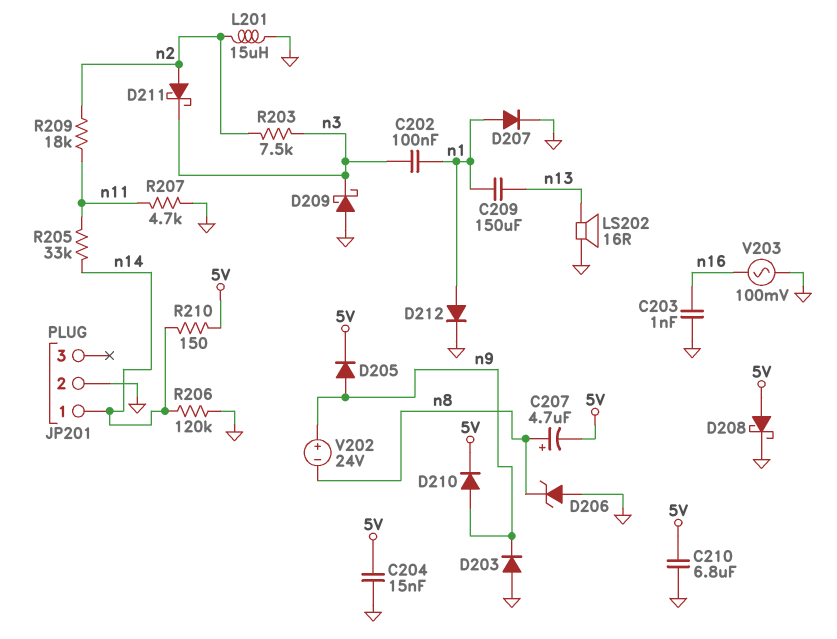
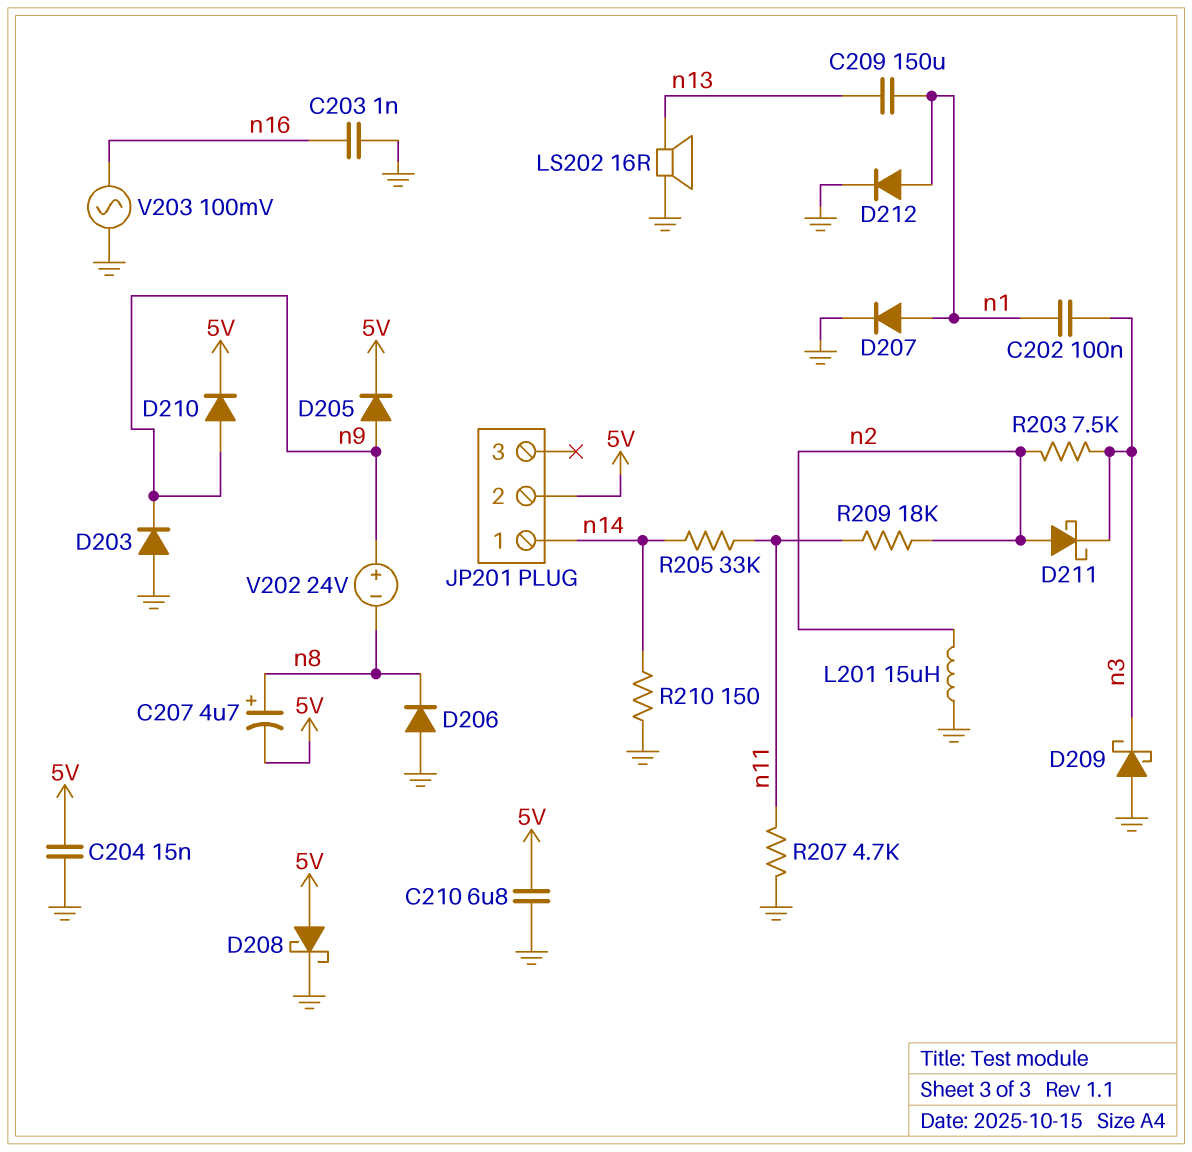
D206: zener (A GND, K n8) -> diode (A GND, K n8)
JP201 pin 2: GND -> 5V
R206: 120k (GND, n14) -> none
R210: 150 (5V, n14) -> 150 (GND, n14)

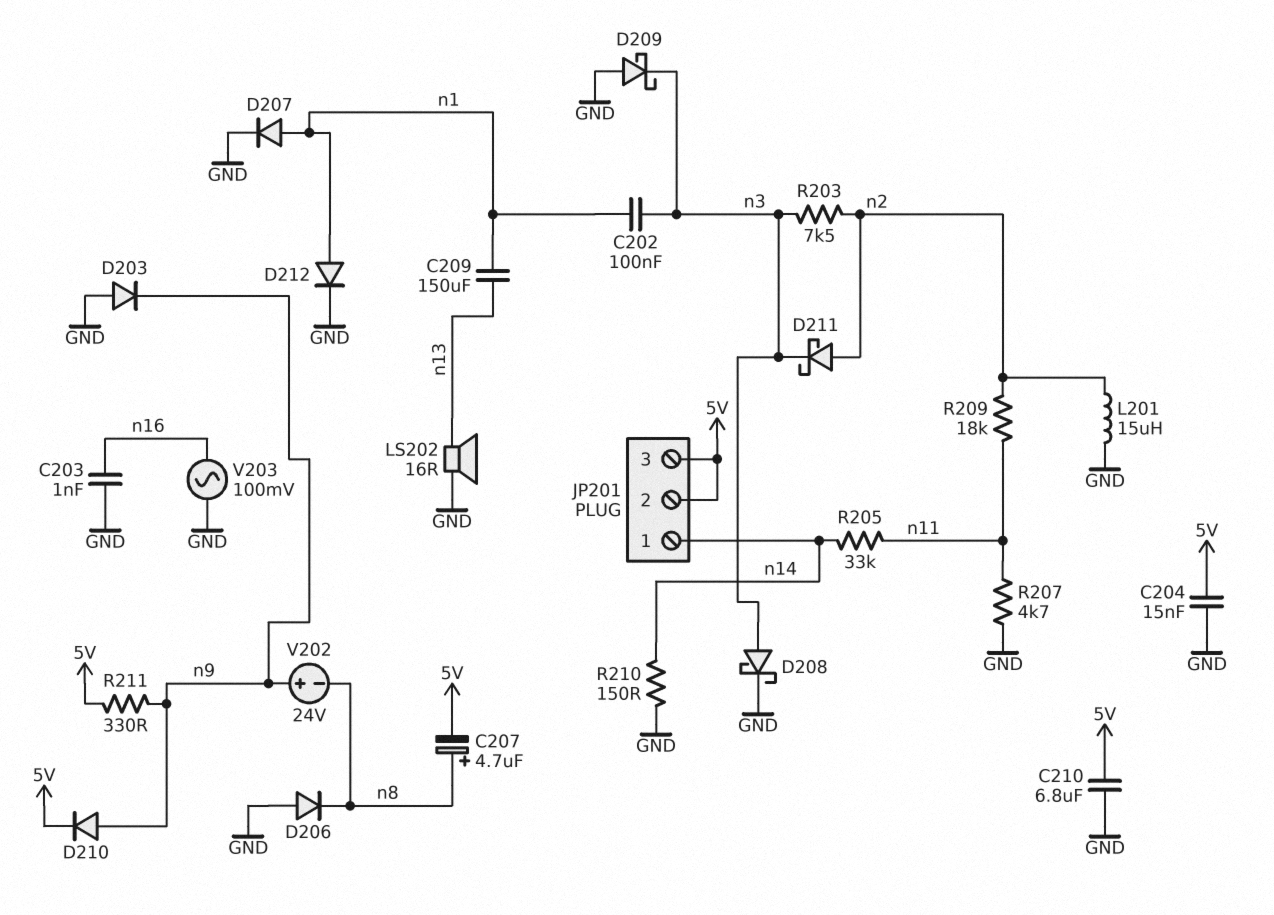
D205: diode (A n9, K 5V) -> none
D208: schottky (A 5V, K GND) -> schottky (A n3, K GND)
JP201 pin 3: none -> 5V
R211: none -> 330 (5V, n9)

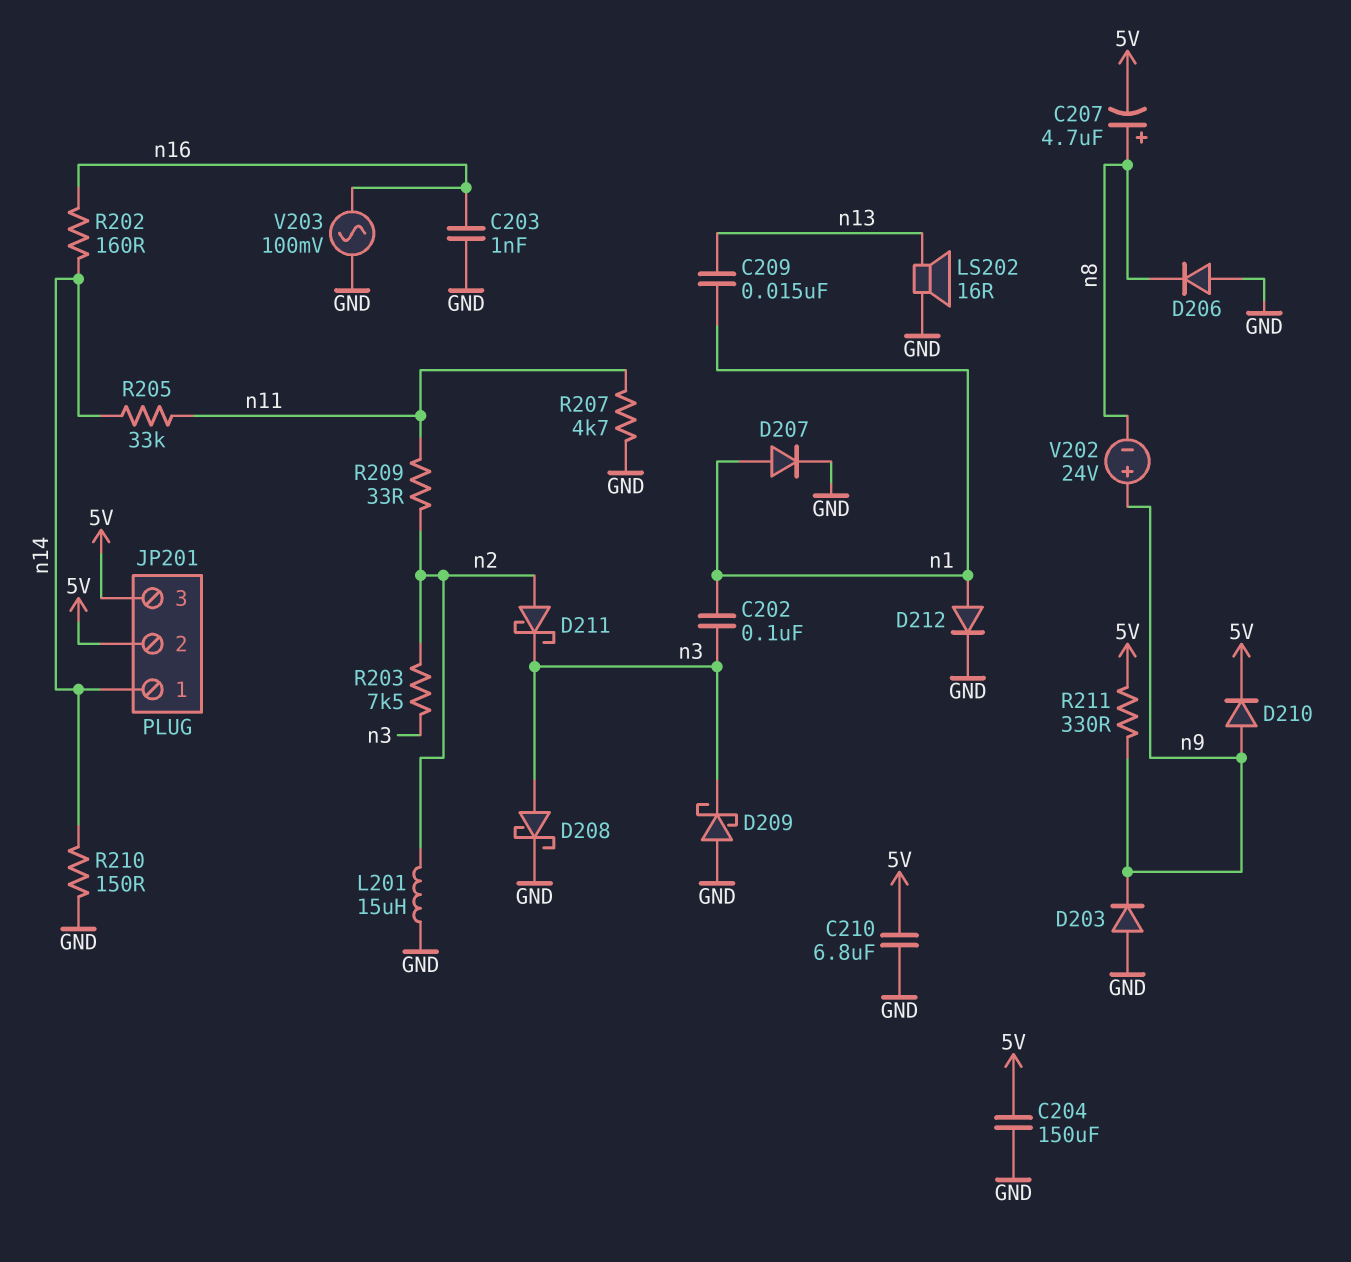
C204: 15nF (5V, GND) -> 150uF (5V, GND)
C209: 150uF (n1, n13) -> 15nF (n1, n13)
R202: none -> 160 (n14, n16)
R209: 18k (n2, n11) -> 33 (n2, n11)

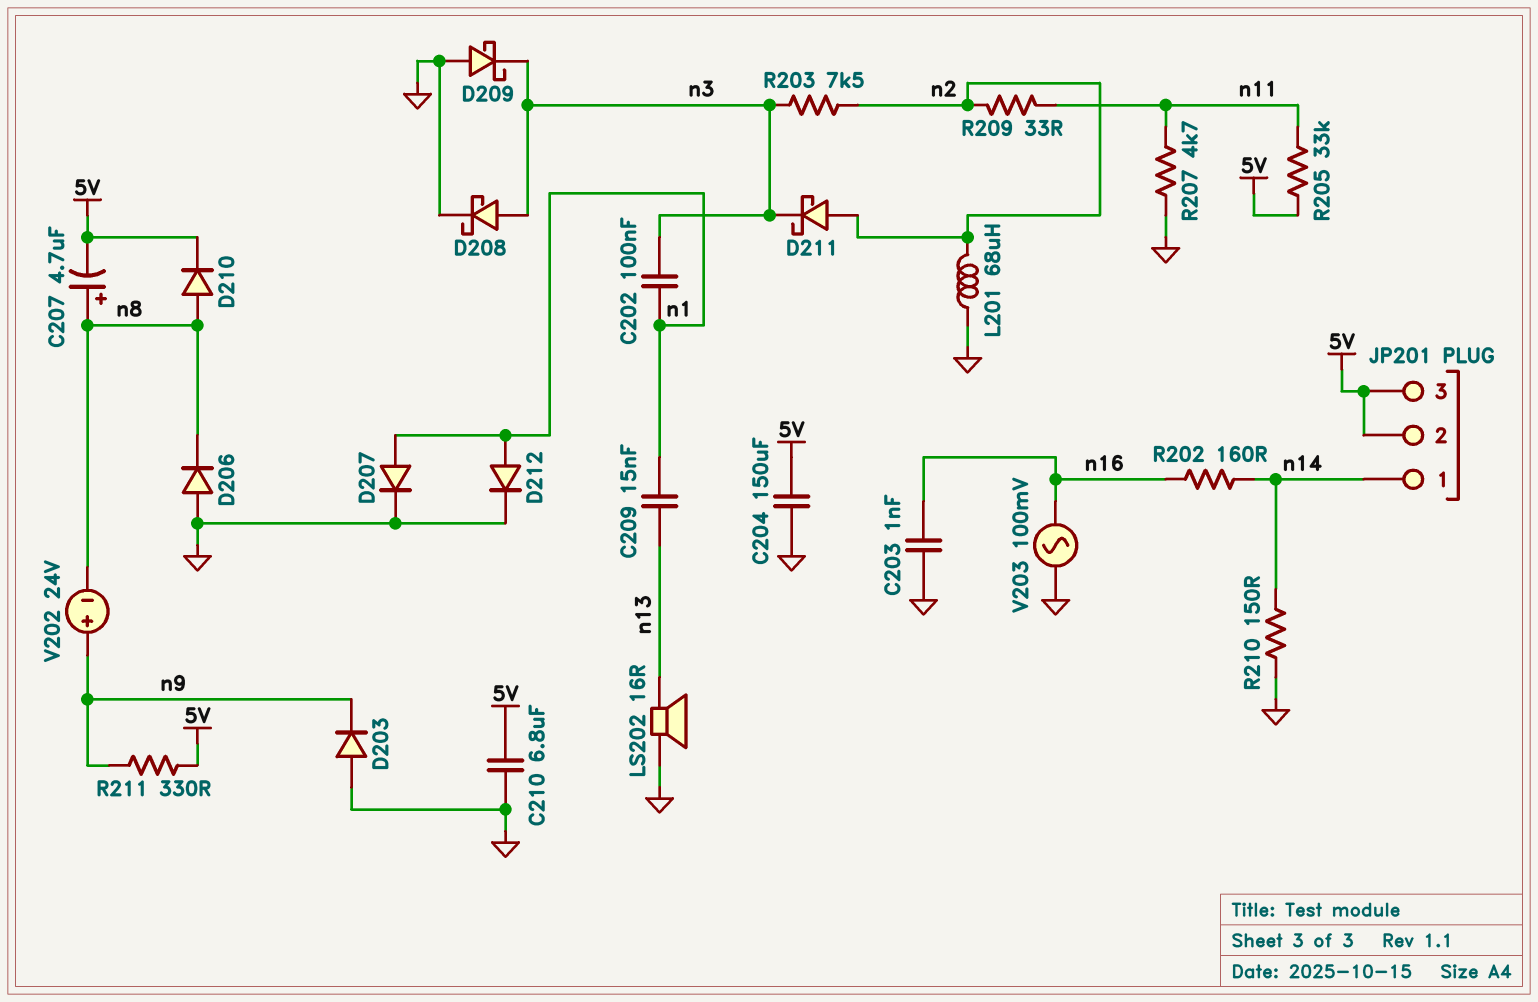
D210: diode (A n9, K 5V) -> diode (A n8, K 5V)
L201: 15uH (GND, n2) -> 68uH (GND, n2)
R205: 33k (n11, n14) -> 33k (5V, n11)

